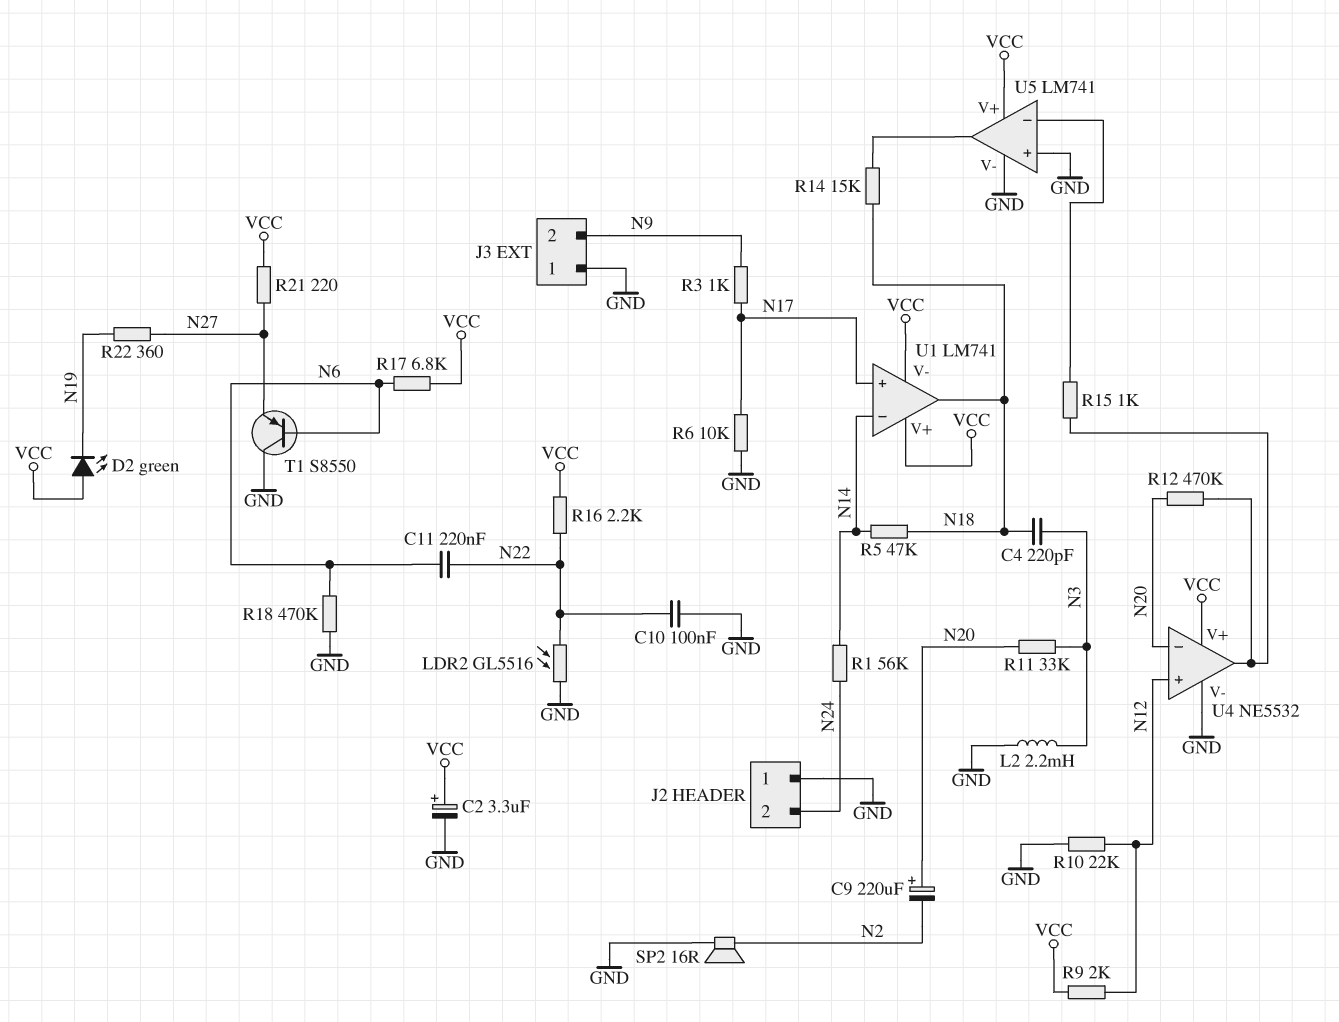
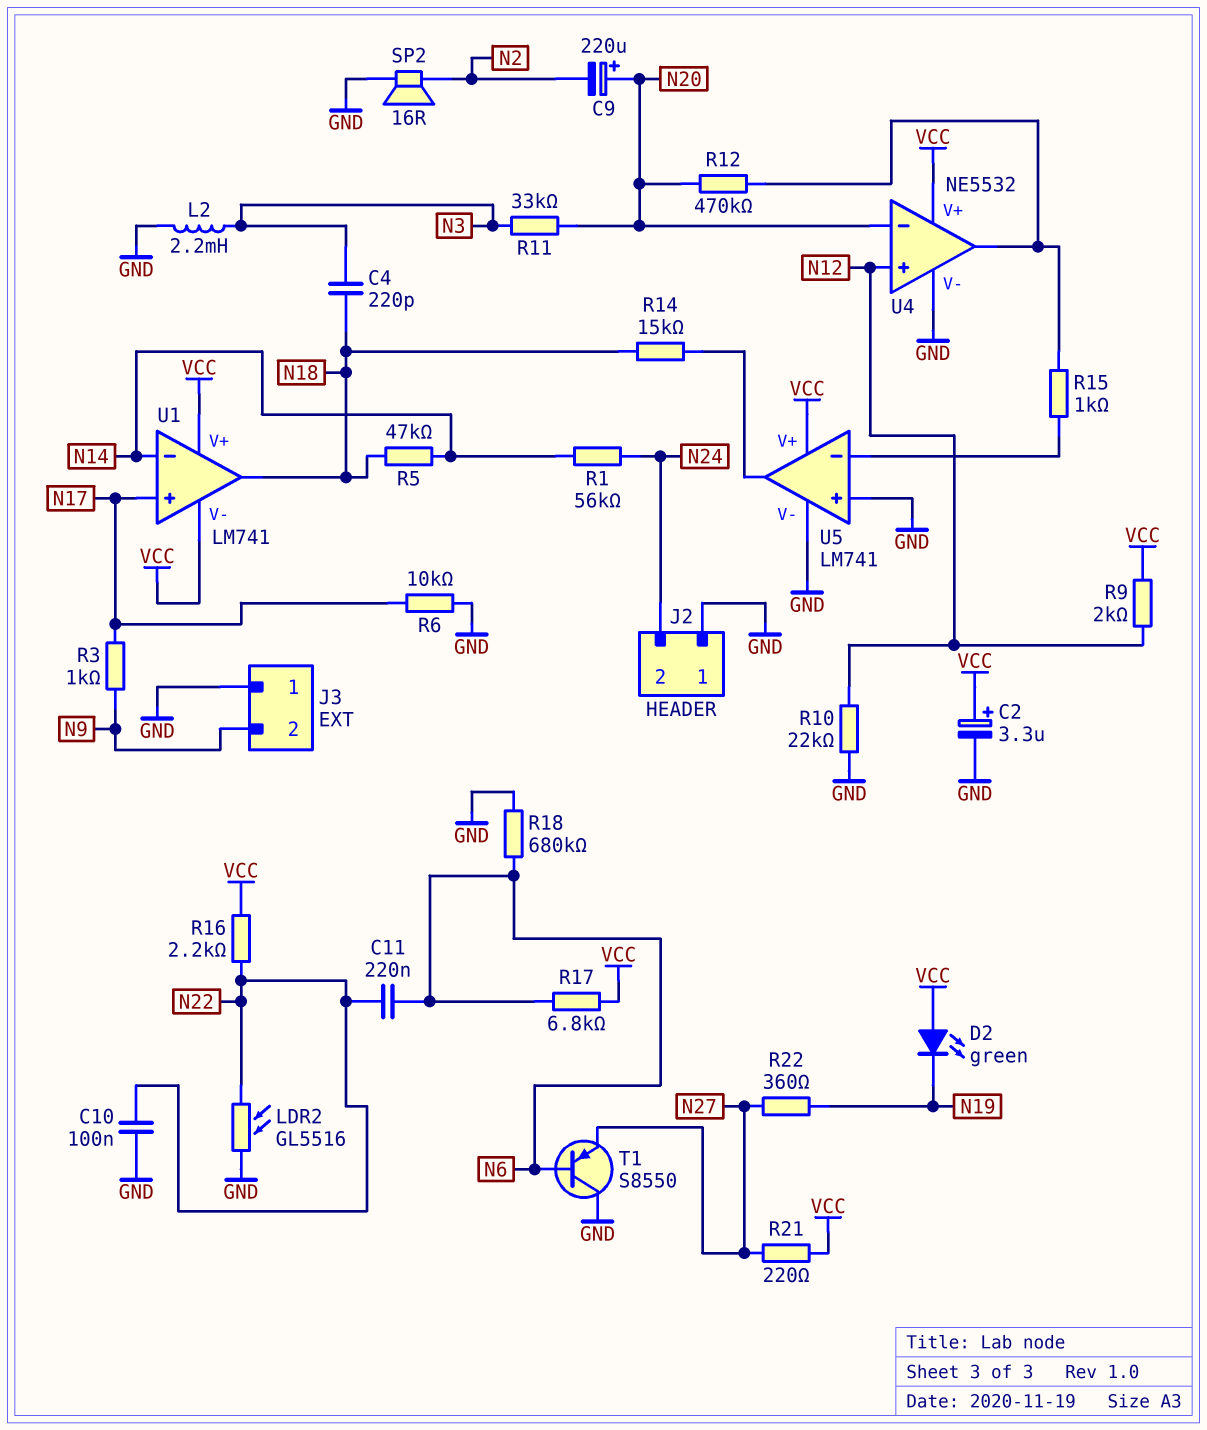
R18: 470k (GND, N6) -> 680k (GND, N6)

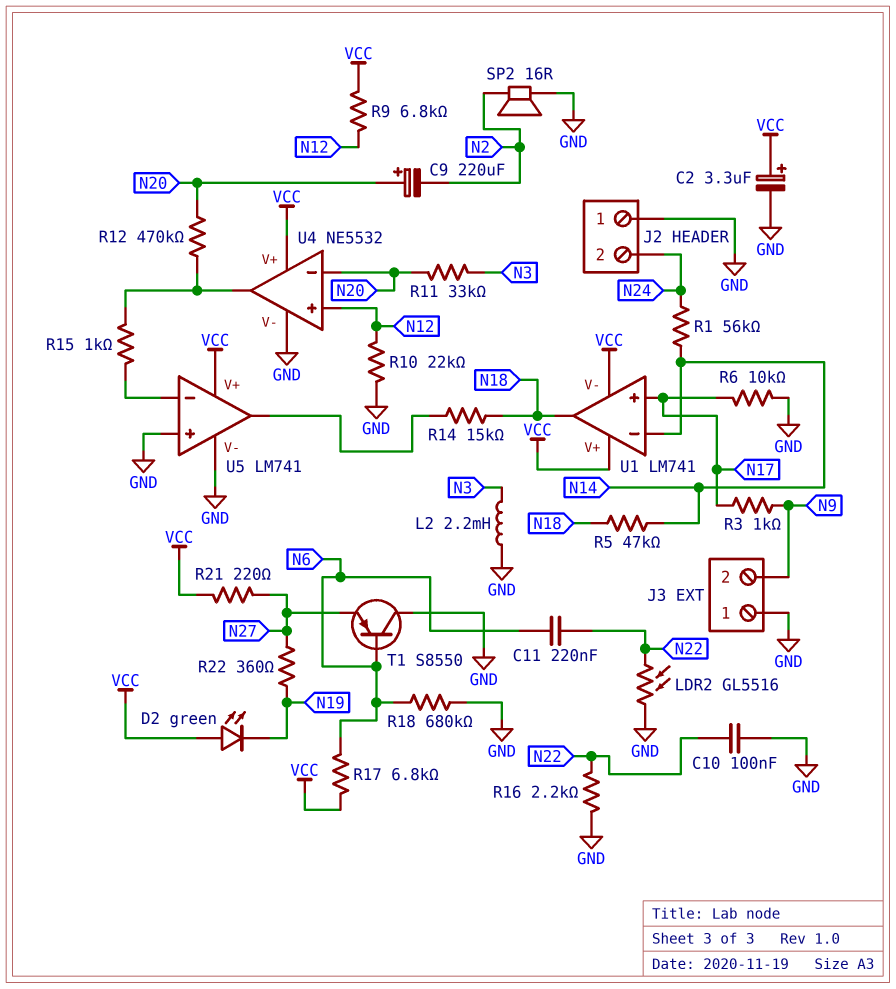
C4: 220pF (N3, N18) -> none
R9: 2k (N12, VCC) -> 6.8k (N12, VCC)
R16: 2.2k (N22, VCC) -> 2.2k (GND, N22)

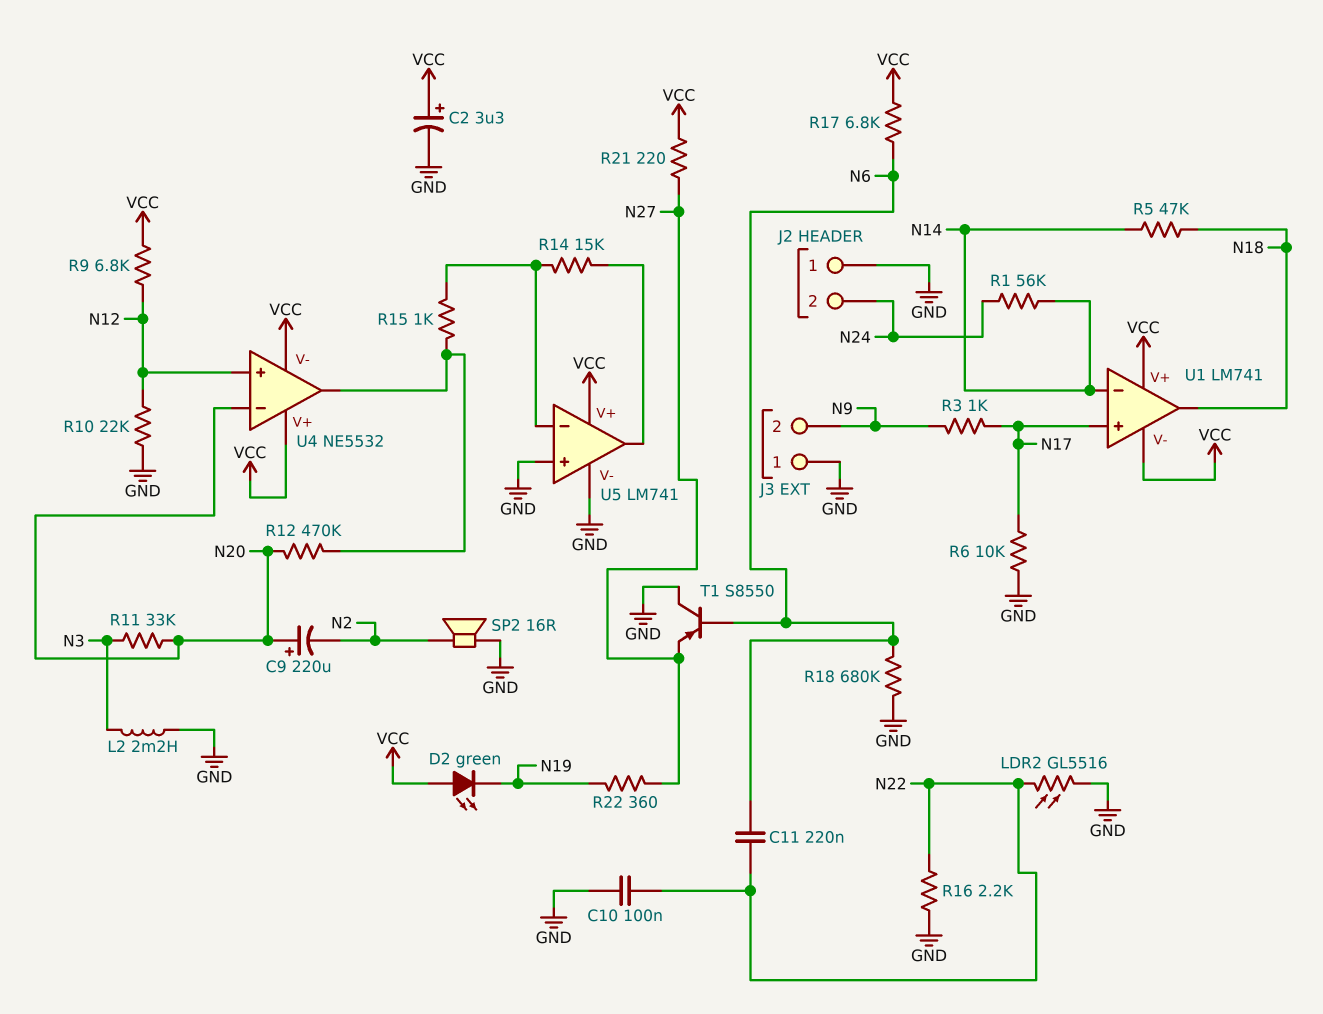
R14: 15k (N18, U5/out) -> 15k (U5/in-, U5/out)
U4 pin V-: GND -> VCC

